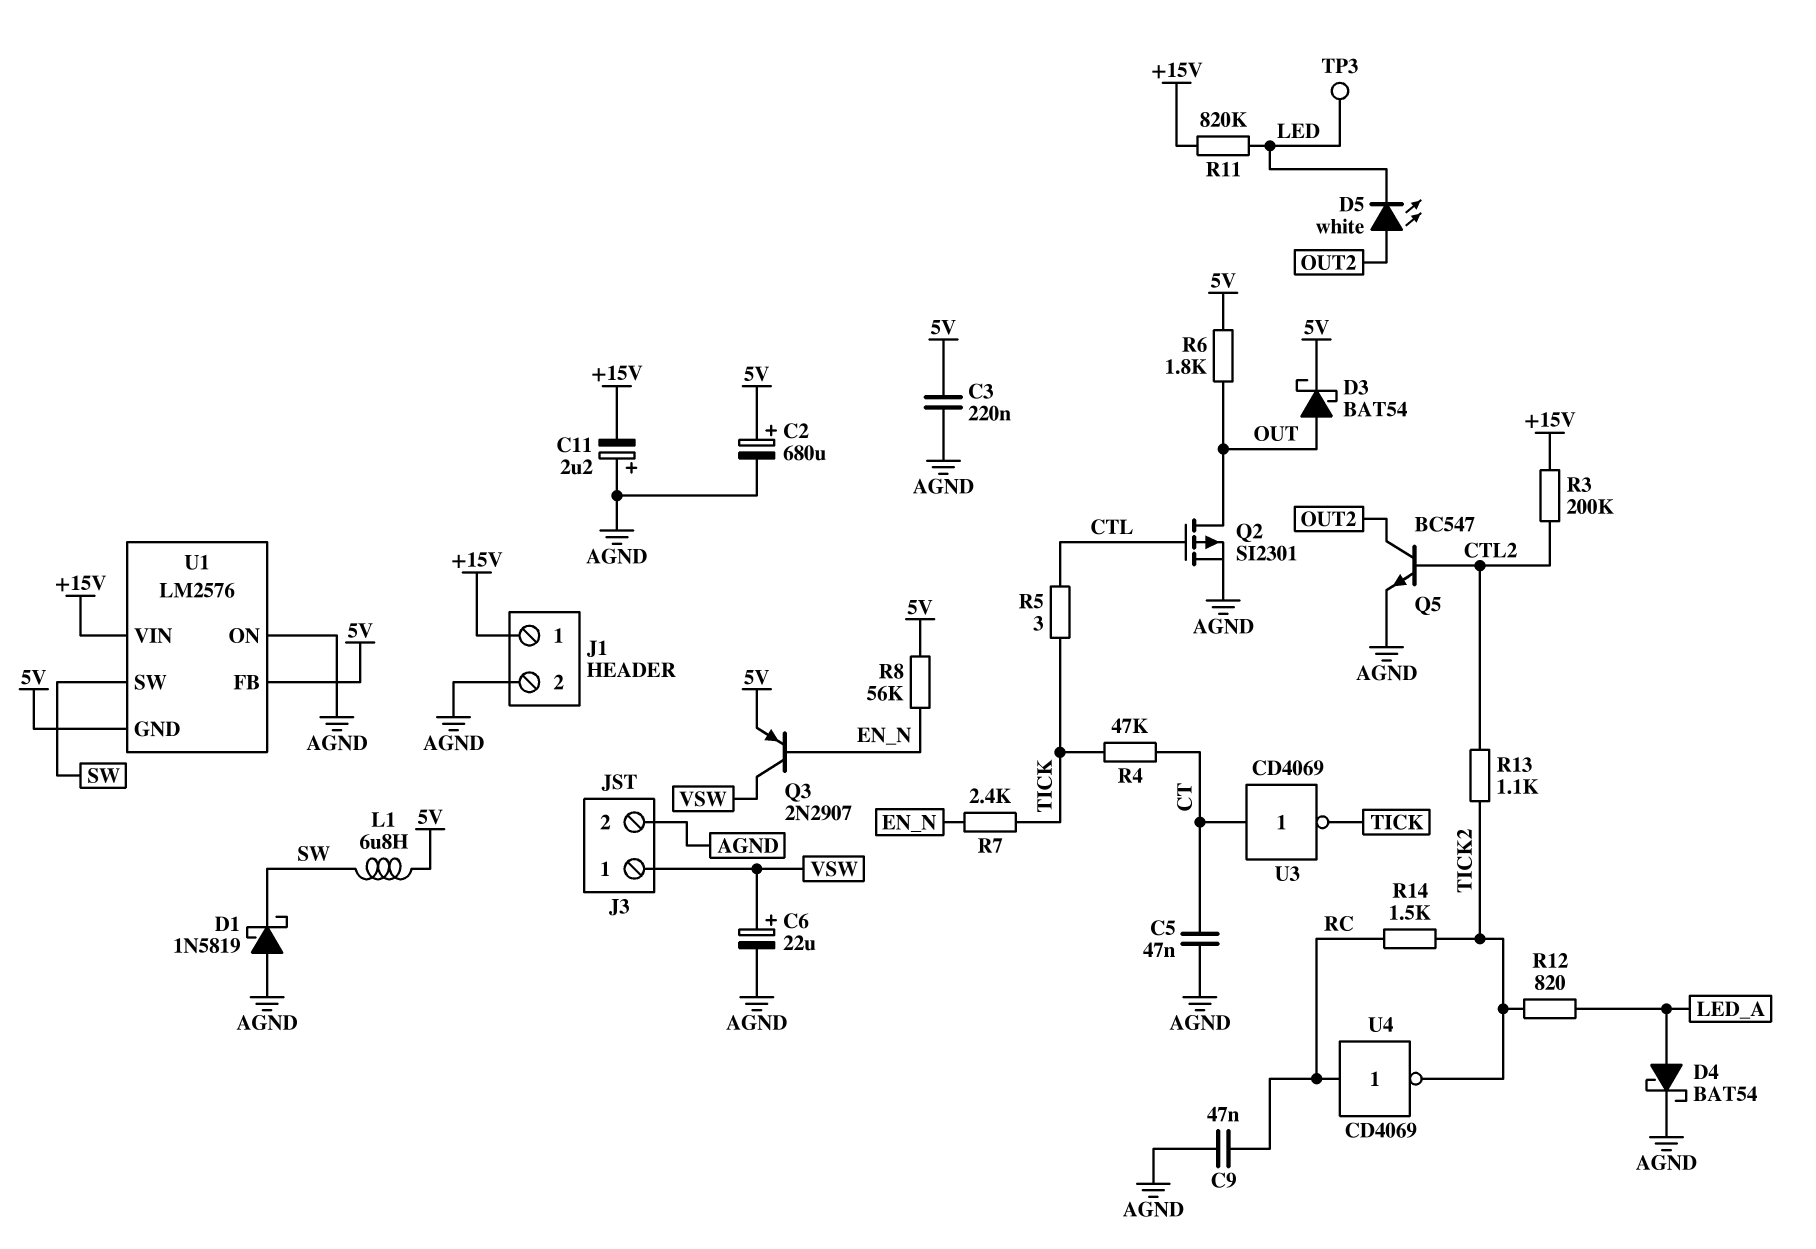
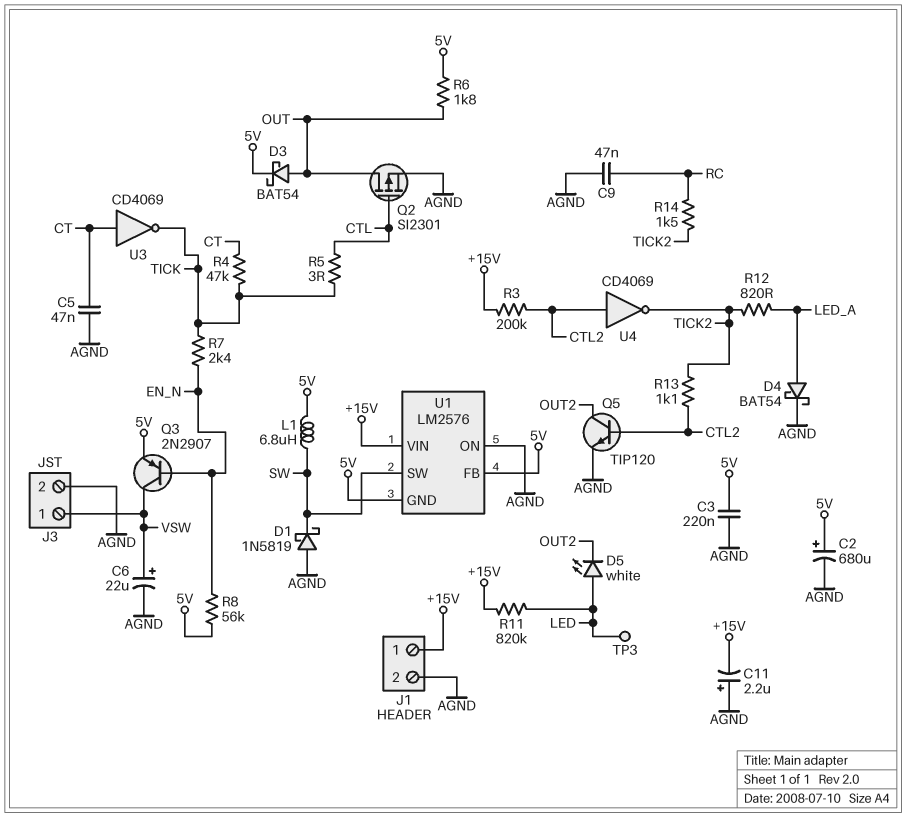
D5: LED white (A OUT2, K LED) -> LED white (A LED, K OUT2)
Q5: NPN BC547 (B CTL2, C OUT2, E AGND) -> NPN TIP120 (B CTL2, C OUT2, E AGND)
U4: NOT CD4069 (in RC, out TICK2) -> NOT CD4069 (in CTL2, out TICK2)

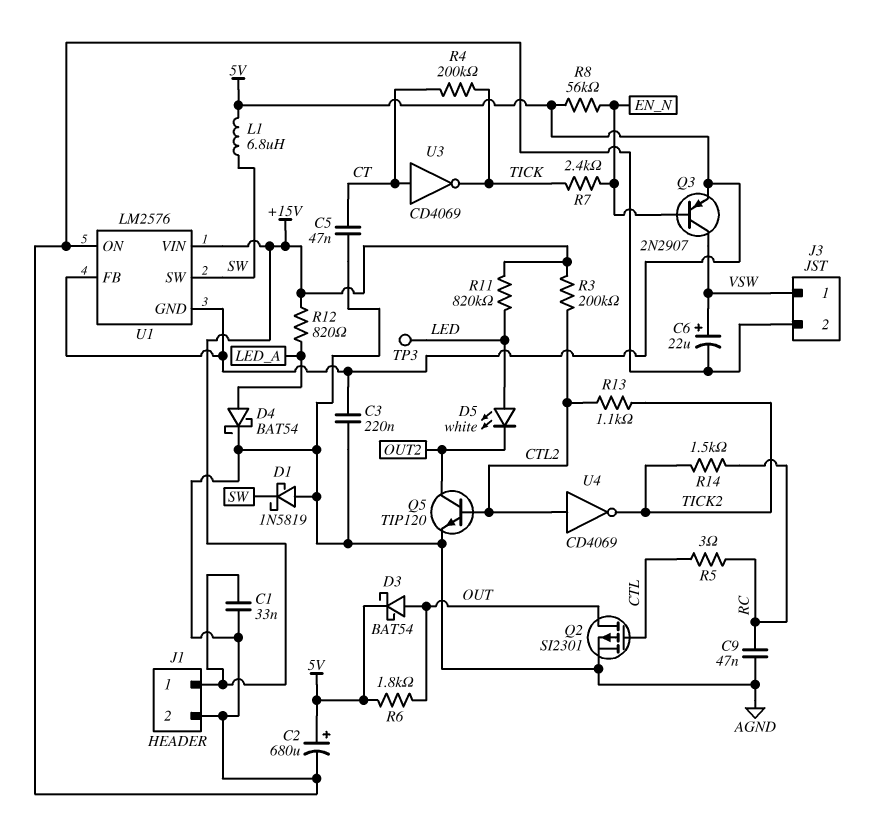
C1: none -> 33nF (+15V, AGND)
C11: 2.2uF (plus AGND, minus +15V) -> none
R4: 47k (CT, TICK) -> 200k (CT, TICK)
R5: 3 (CTL, TICK) -> 3 (CTL, RC)
R12: 820 (LED_A, TICK2) -> 820 (+15V, LED_A)

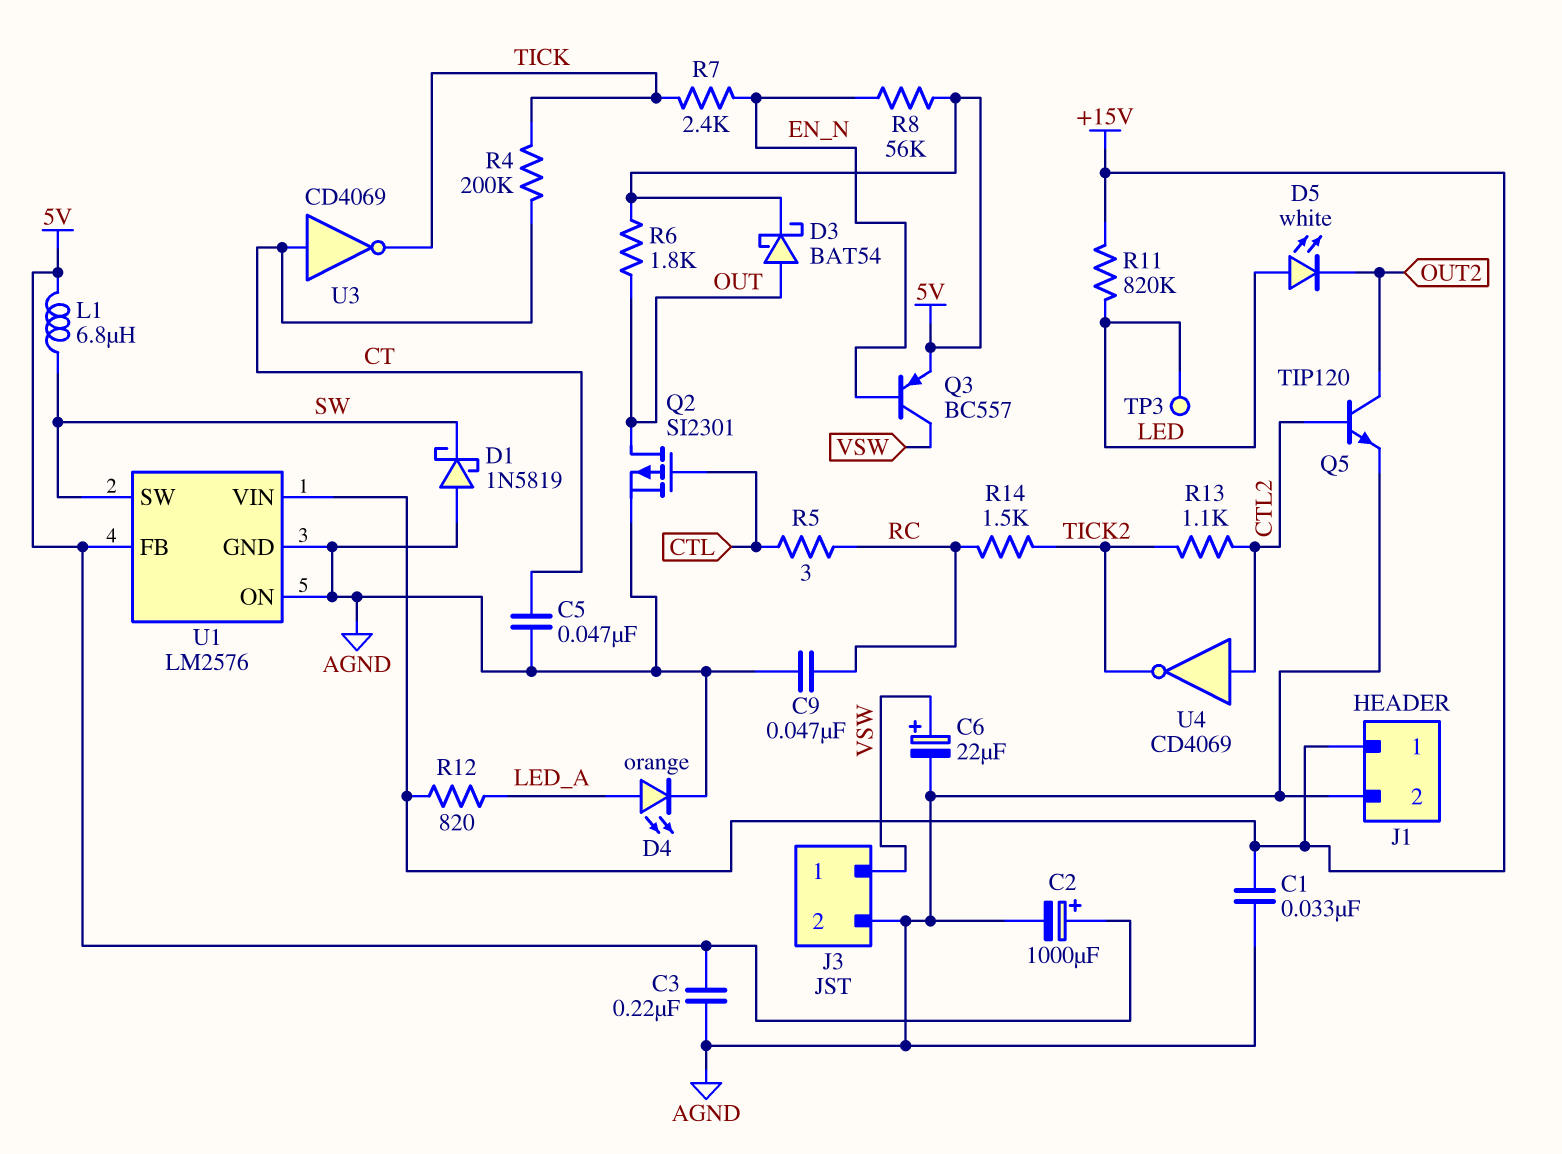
C2: 680uF (plus 5V, minus AGND) -> 1000uF (plus 5V, minus AGND)
D4: schottky BAT54 (A LED_A, K AGND) -> LED orange (A LED_A, K AGND)
Q3: PNP 2N2907 (B EN_N, C VSW, E 5V) -> PNP BC557 (B EN_N, C VSW, E 5V)
R3: 200k (+15V, CTL2) -> none
U1 pin GND: 5V -> AGND

